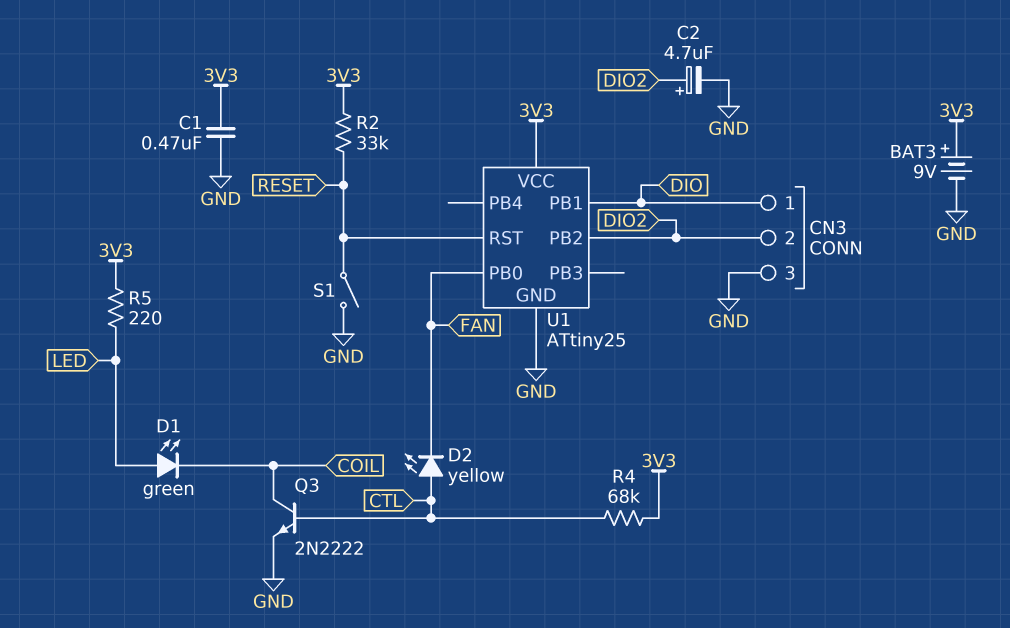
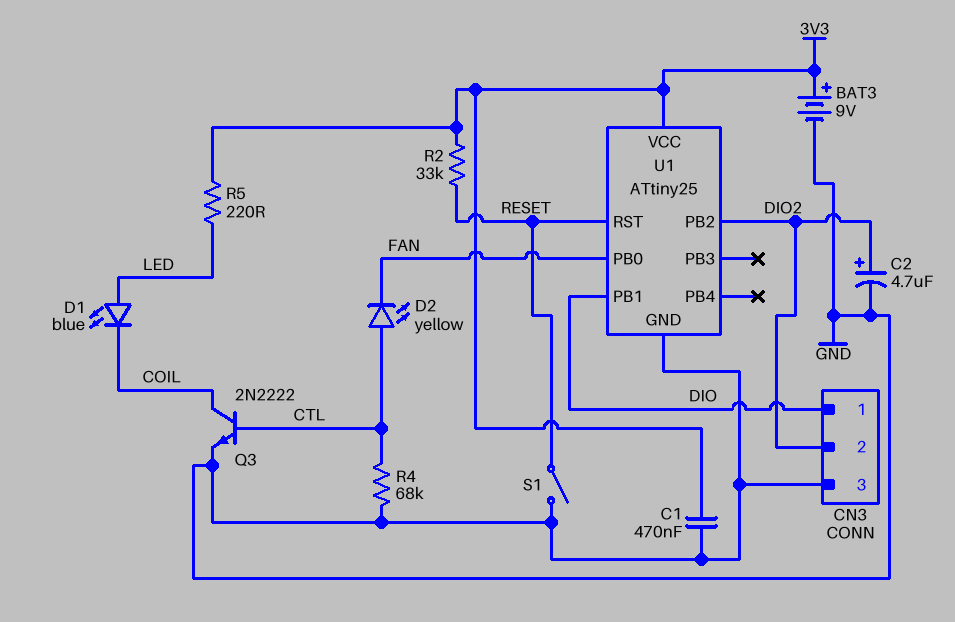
D1: LED green (A LED, K COIL) -> LED blue (A LED, K COIL)
R4: 68k (3V3, CTL) -> 68k (CTL, GND)

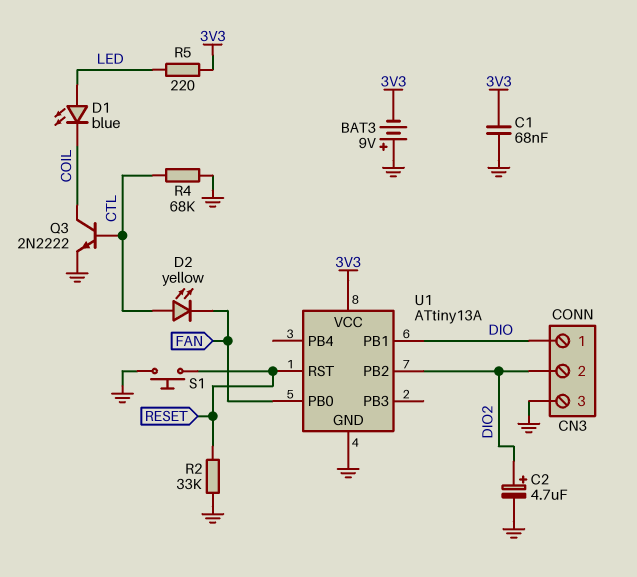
BAT3: 9V (plus 3V3, minus GND) -> 9V (plus GND, minus 3V3)
C1: 470nF (3V3, GND) -> 68nF (3V3, GND)
R2: 33k (3V3, RESET) -> 33k (GND, RESET)
S1: switch (GND, RESET) -> button (GND, RESET)
U1: ATtiny25 -> ATtiny13A

